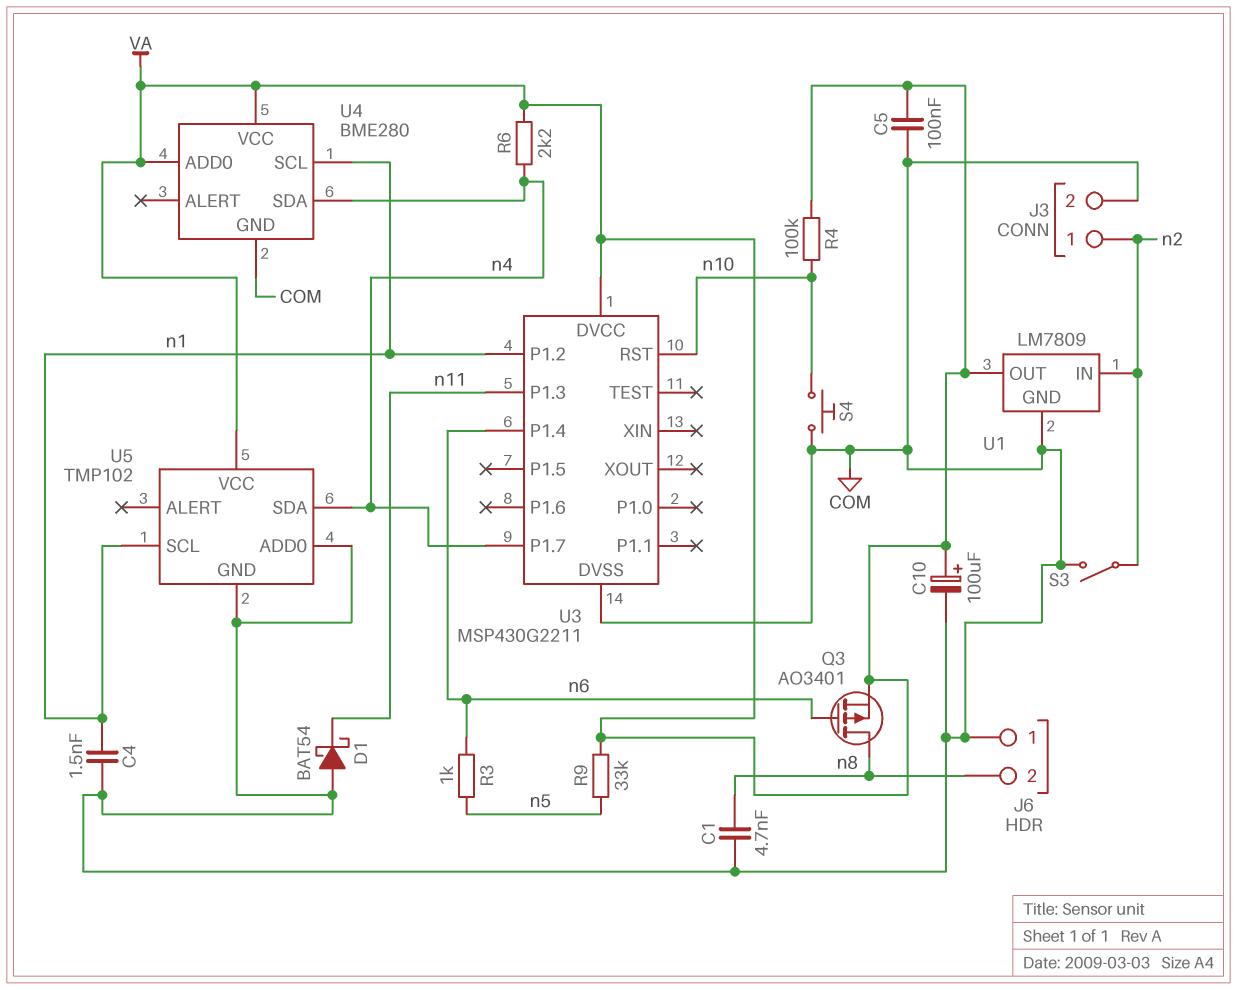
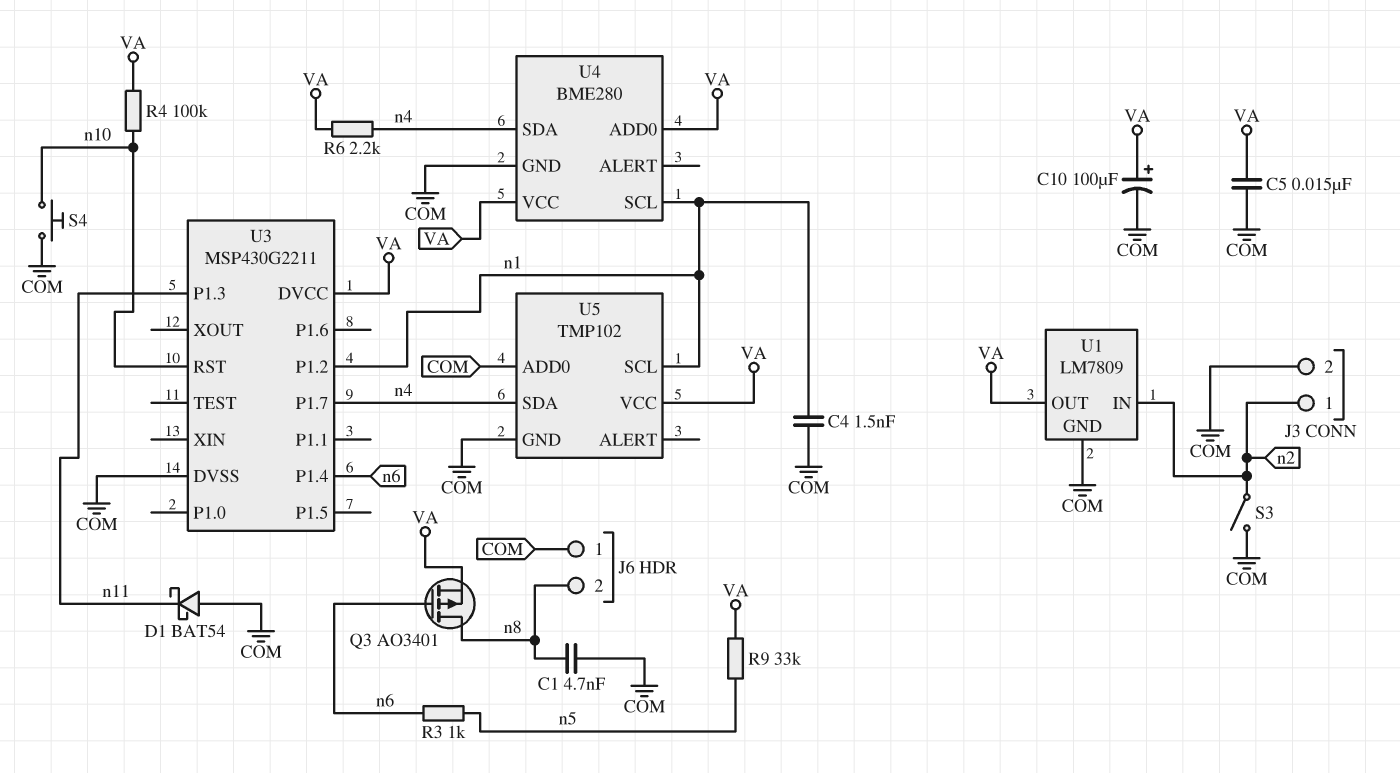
C5: 100nF (COM, VA) -> 15nF (COM, VA)

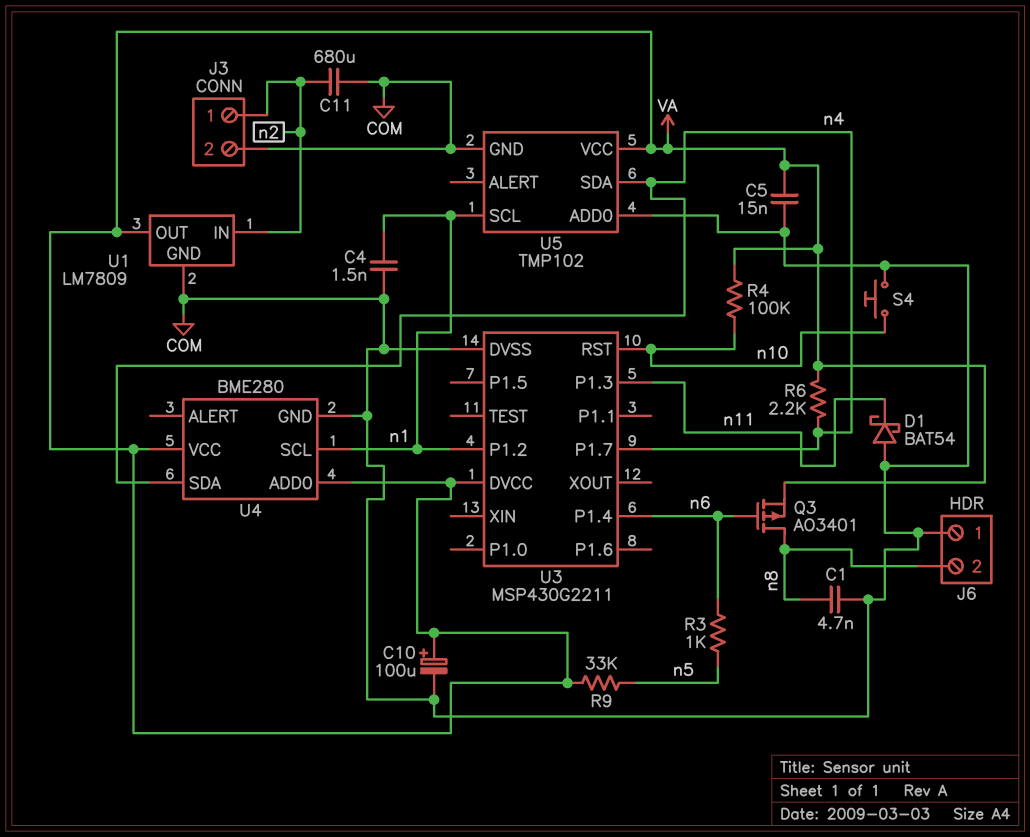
C11: none -> 680uF (COM, n2)
S3: switch (COM, n2) -> none

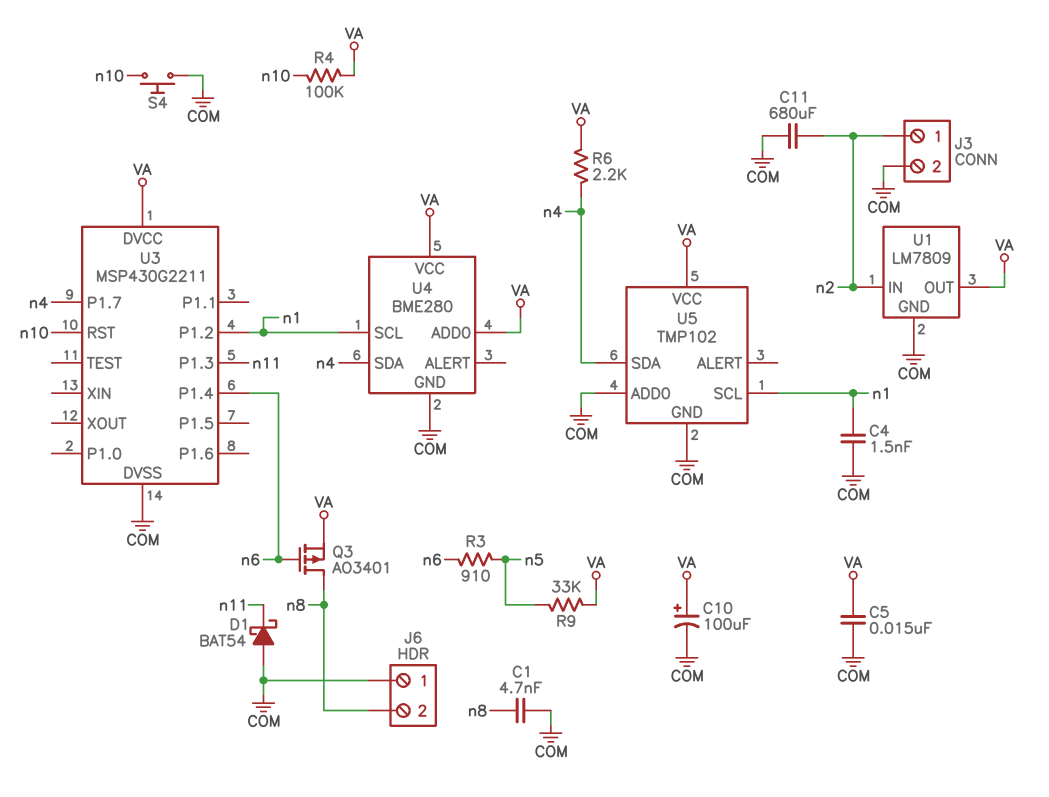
R3: 1k (n5, n6) -> 910 (n5, n6)

